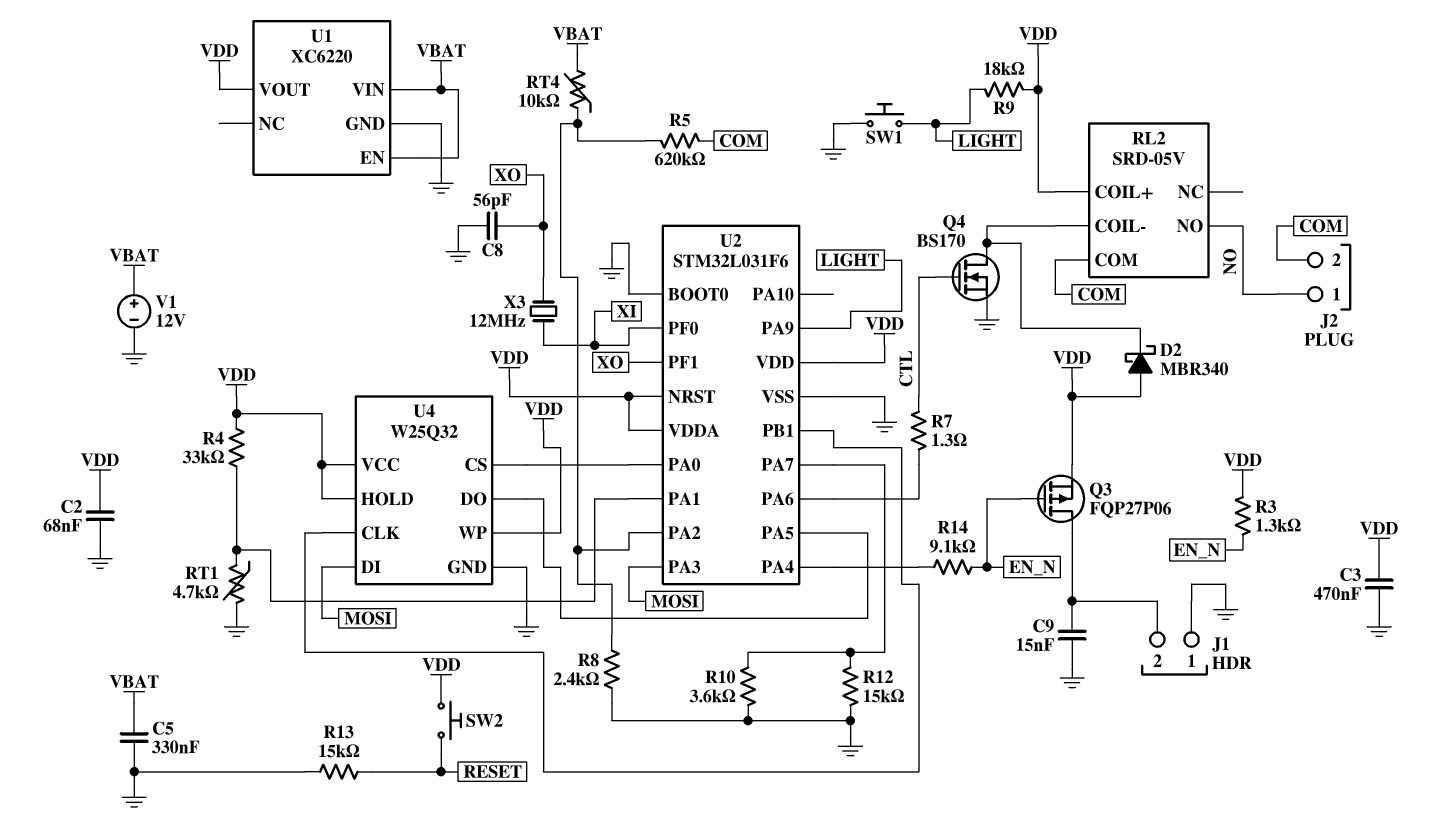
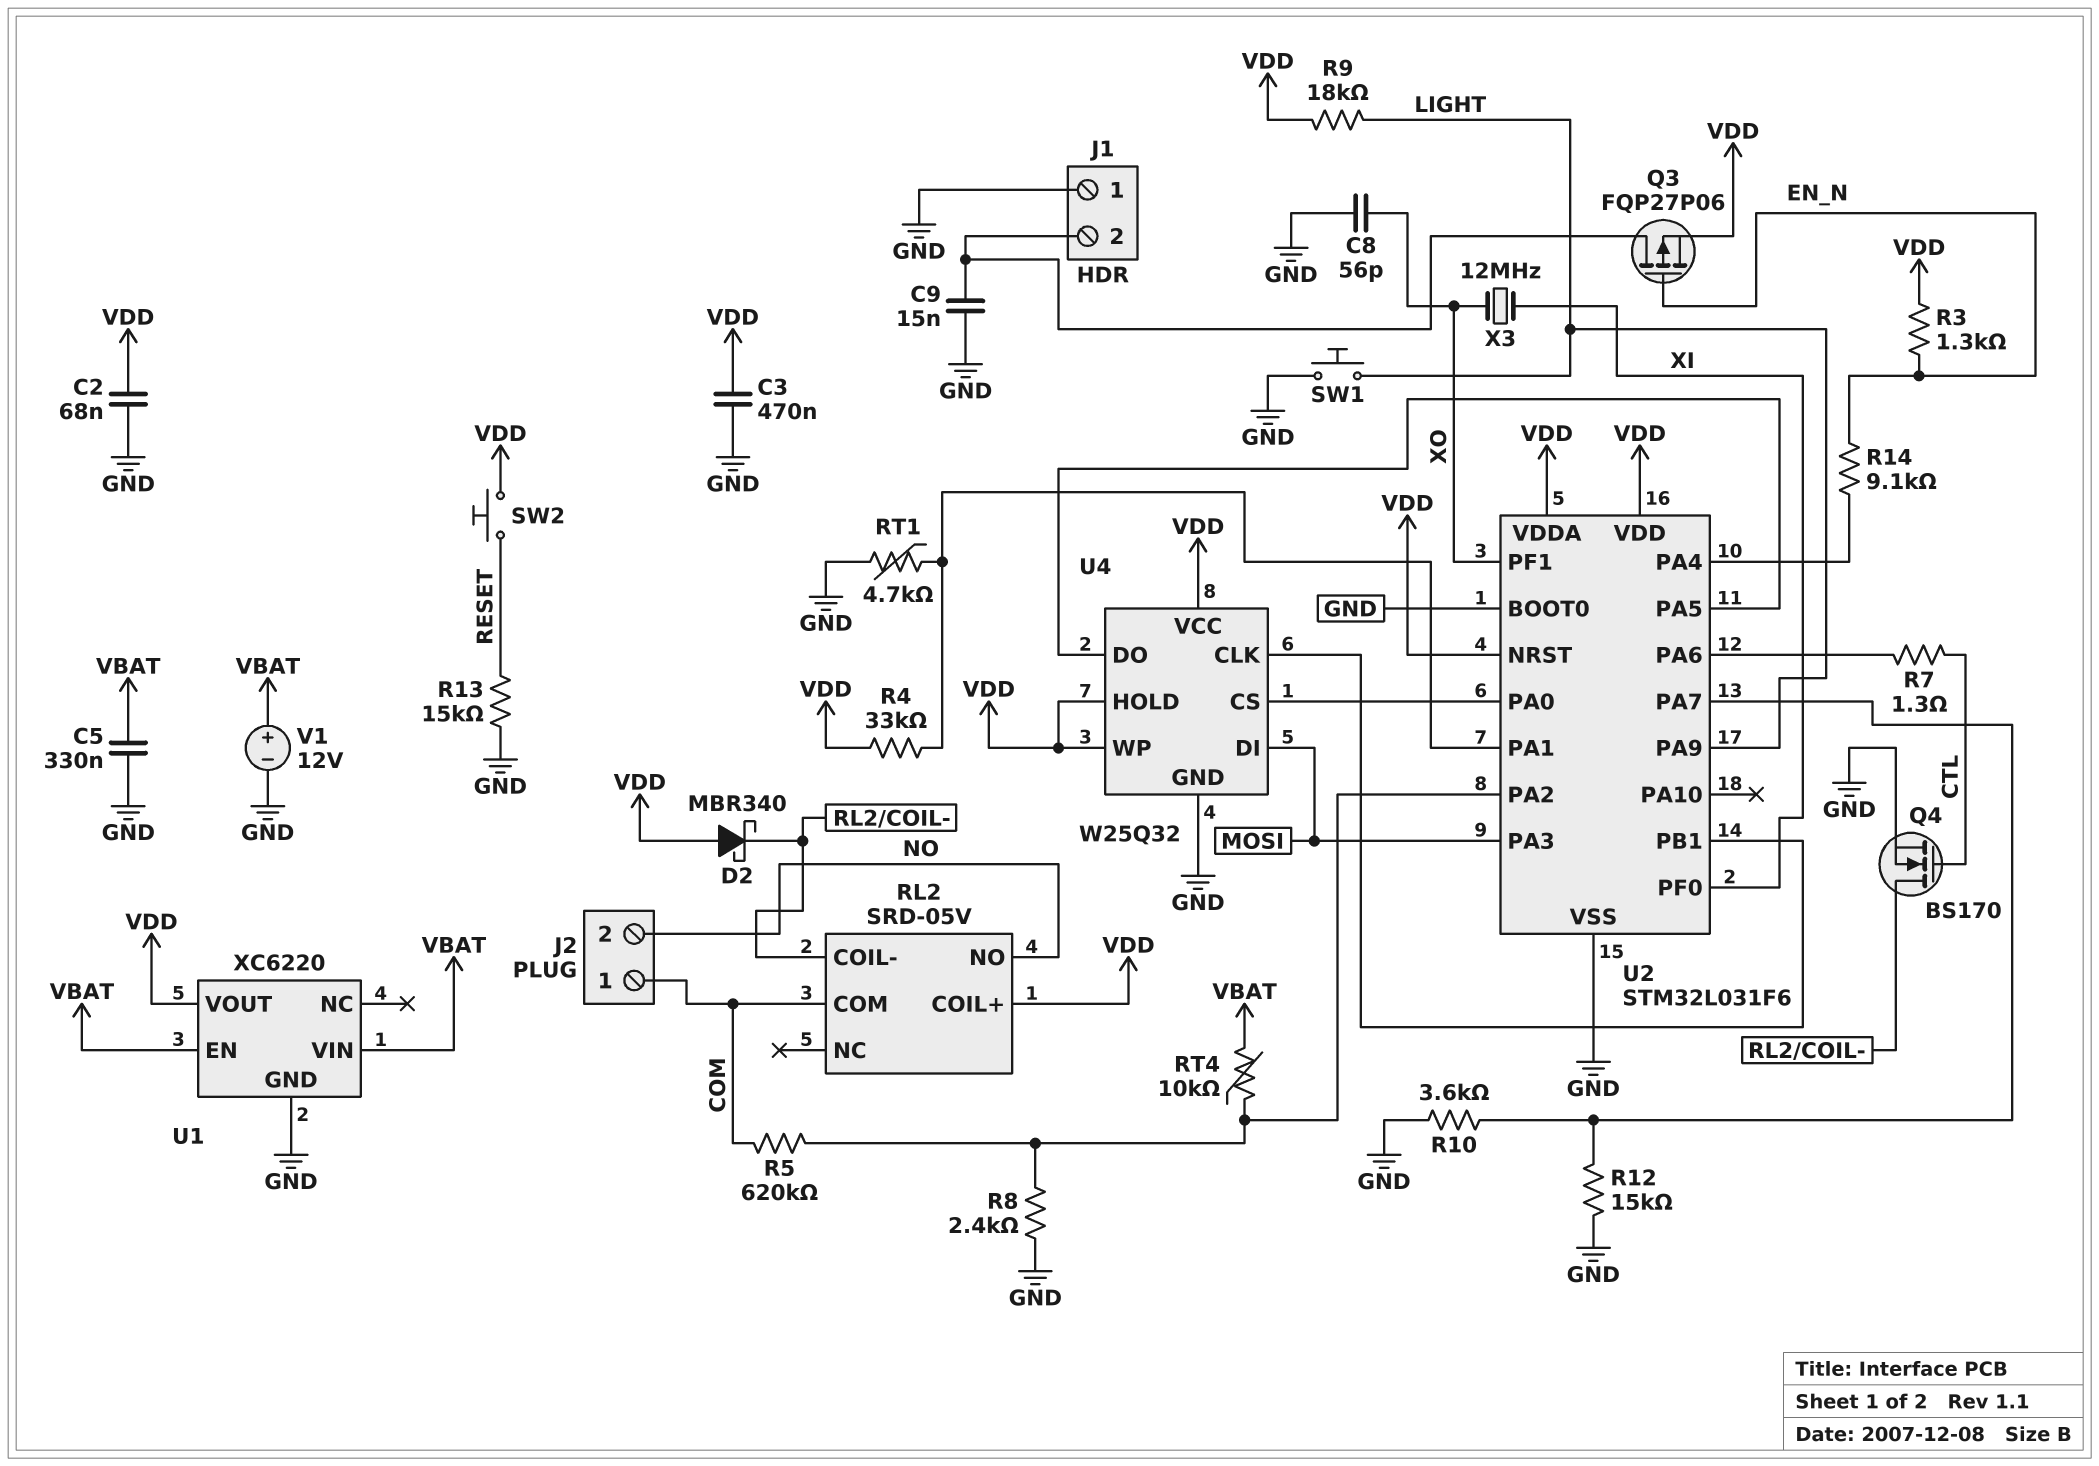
J2 pin 1: NO -> COM
J2 pin 2: COM -> NO

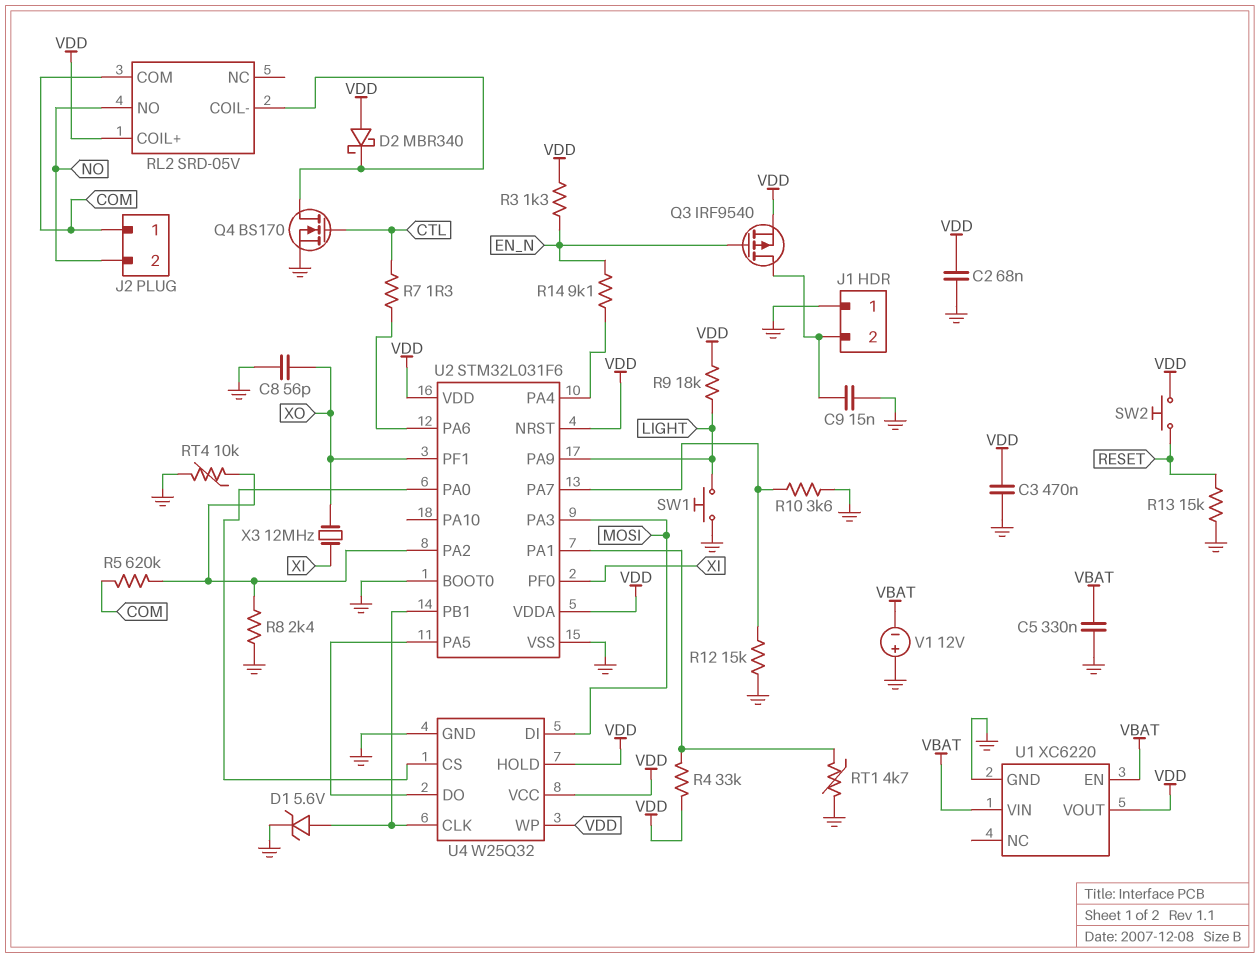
D1: none -> zener 5.6V (A U2/PB1, K GND)
Q3: PMOS FQP27P06 (G EN_N, D J1/2, S VDD) -> PMOS IRF9540 (G EN_N, D J1/2, S VDD)
RT4: 10k (U2/PA2, VBAT) -> 10k (GND, U2/PA2)
V1: 12V (plus VBAT, minus GND) -> 12V (plus GND, minus VBAT)

